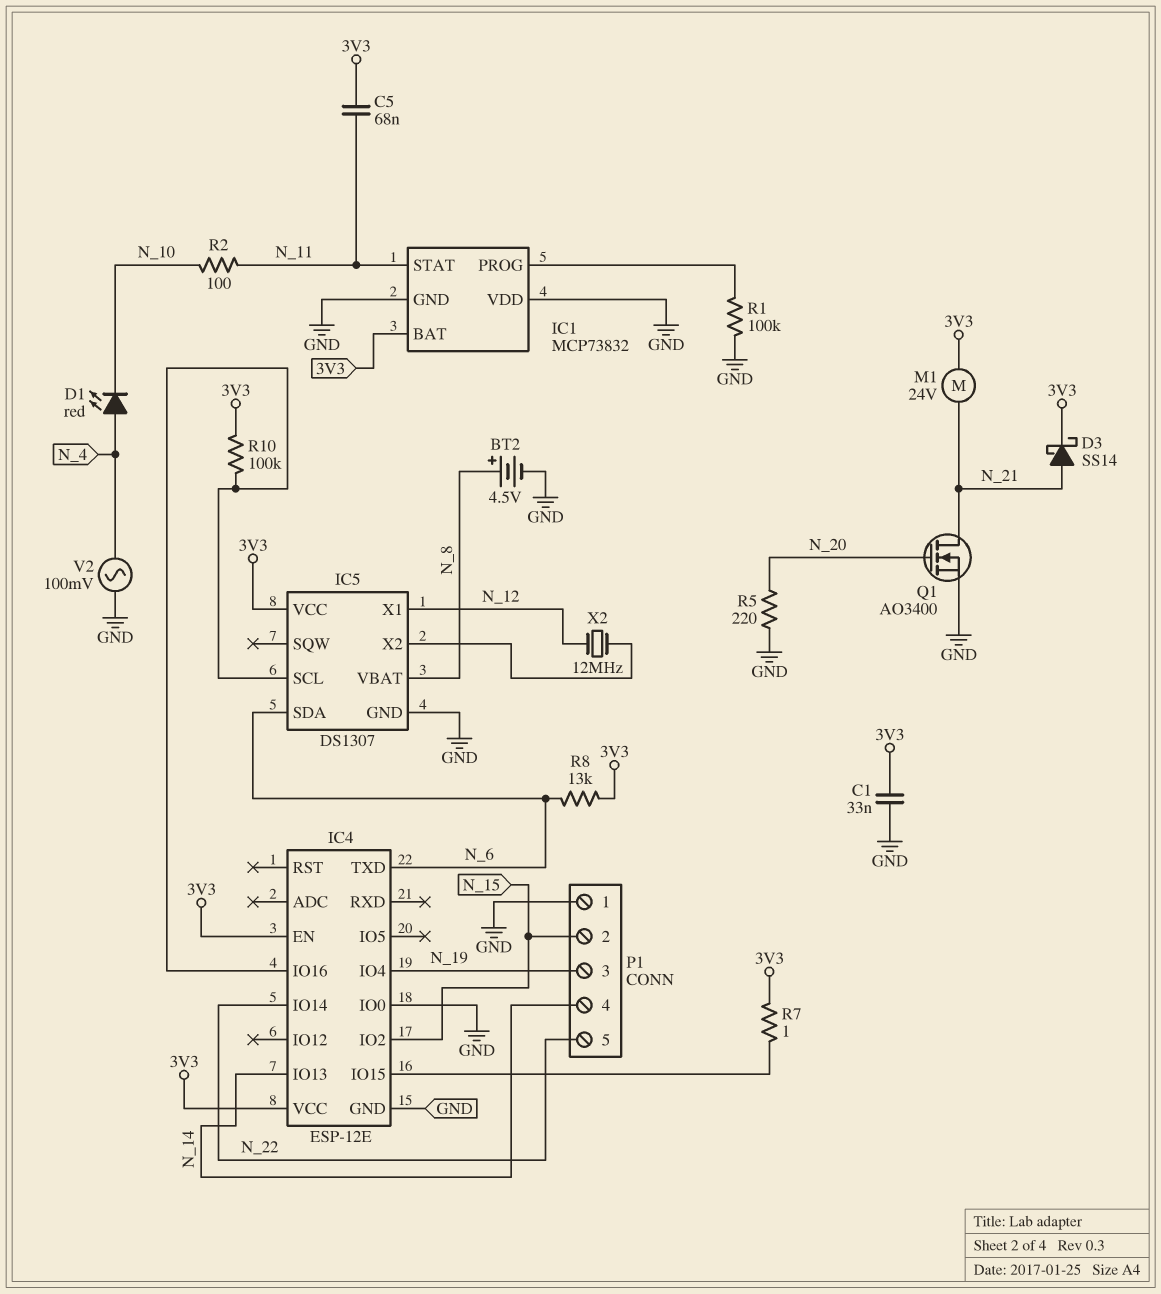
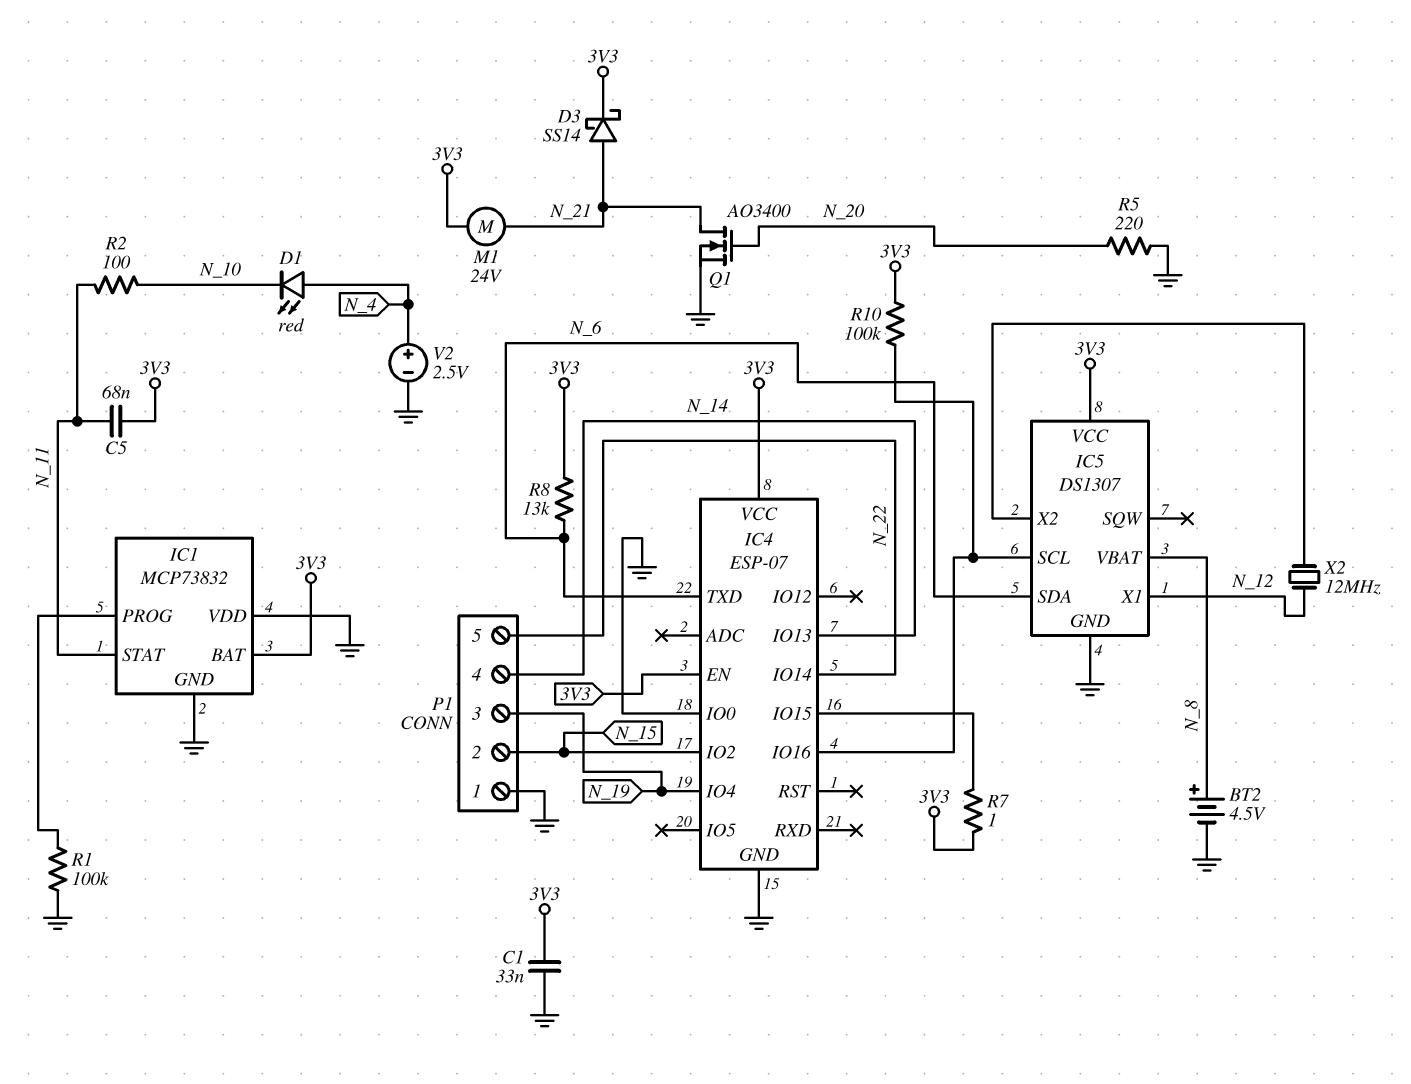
IC4: ESP-12E -> ESP-07
V2: AC 100mV (GND, N_4) -> 2.5V (plus N_4, minus GND)

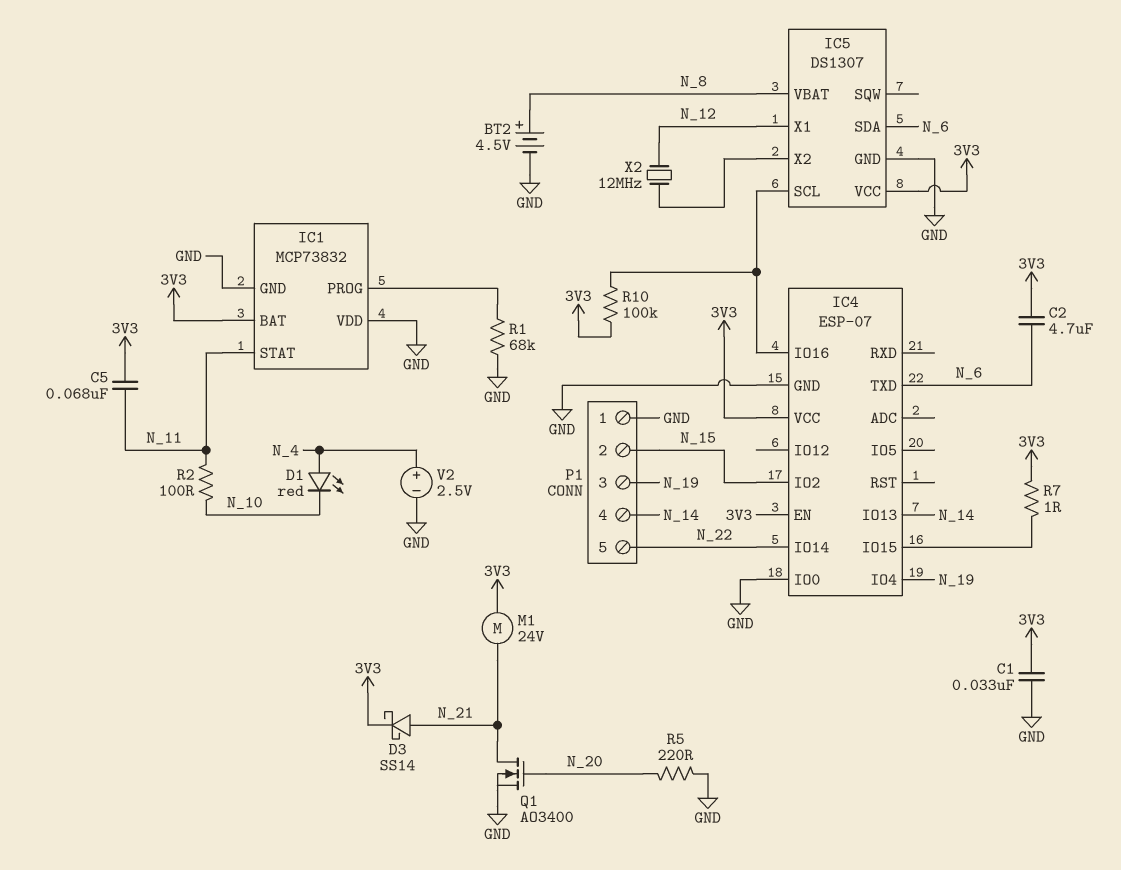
C2: none -> 4.7uF (3V3, N_6)
R1: 100k (GND, IC1/PROG) -> 68k (GND, IC1/PROG)
R8: 13k (3V3, N_6) -> none

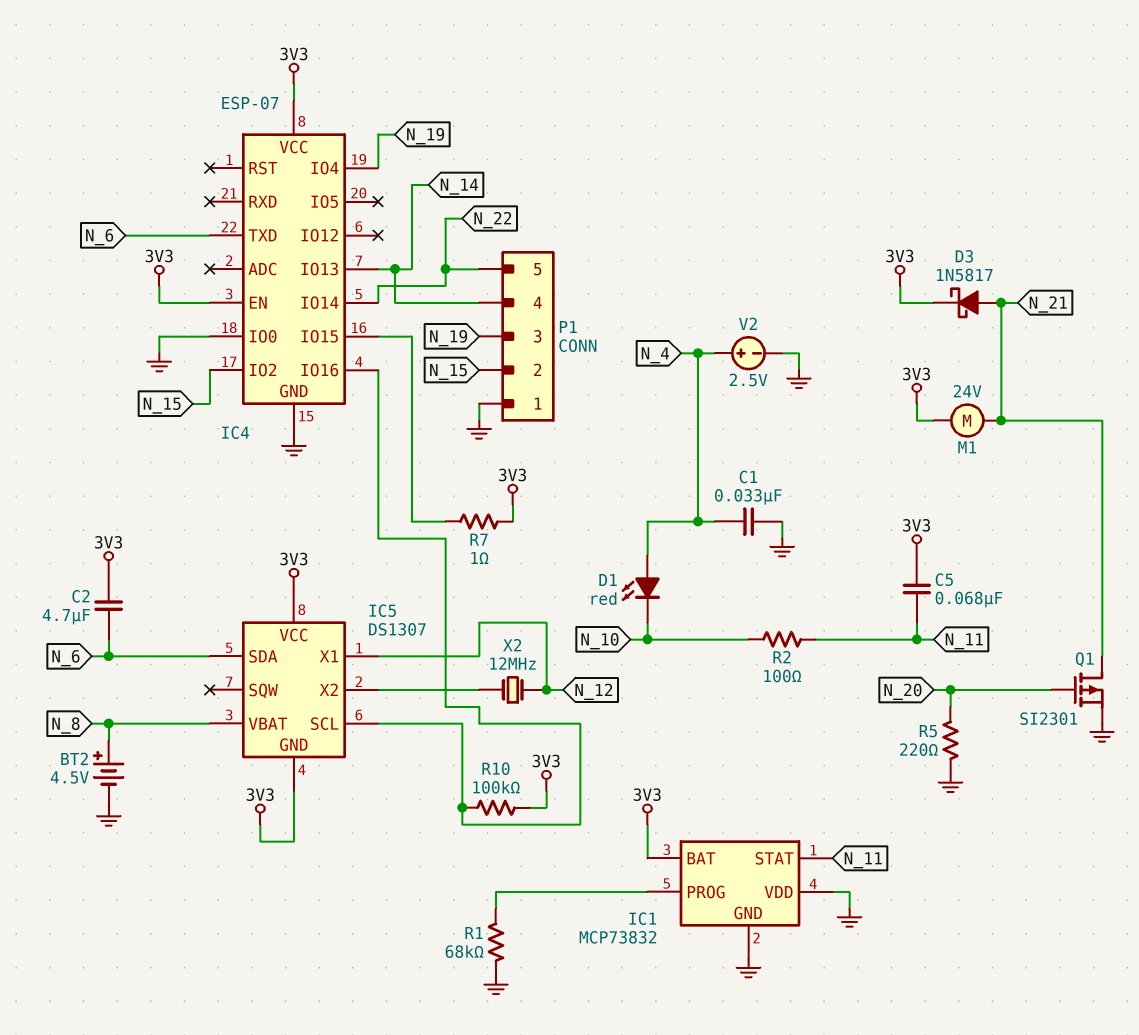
C1: 33nF (3V3, GND) -> 33nF (GND, N_4)
D3: schottky SS14 (A N_21, K 3V3) -> schottky 1N5817 (A N_21, K 3V3)
IC5 pin GND: GND -> 3V3
Q1: NMOS AO3400 (G N_20, D N_21, S GND) -> PMOS SI2301 (G N_20, D N_21, S GND)

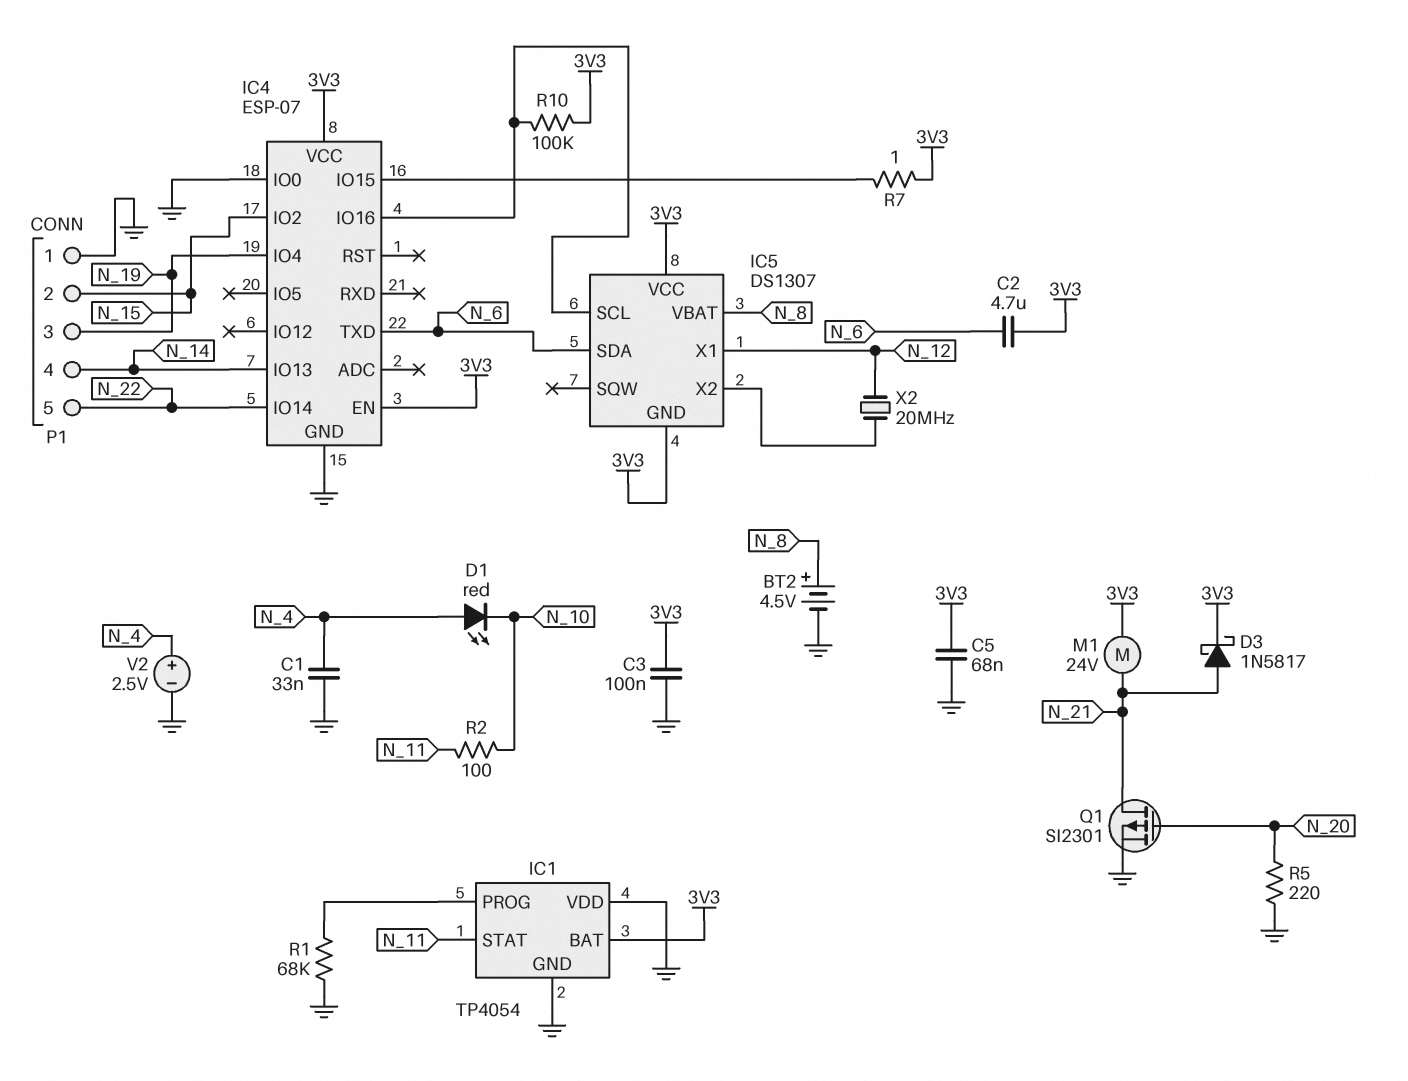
C3: none -> 100nF (3V3, GND)
C5: 68nF (3V3, N_11) -> 68nF (3V3, GND)
IC1: MCP73832 -> TP4054
X2: 12MHz (IC5/X2, N_12) -> 20MHz (IC5/X2, N_12)

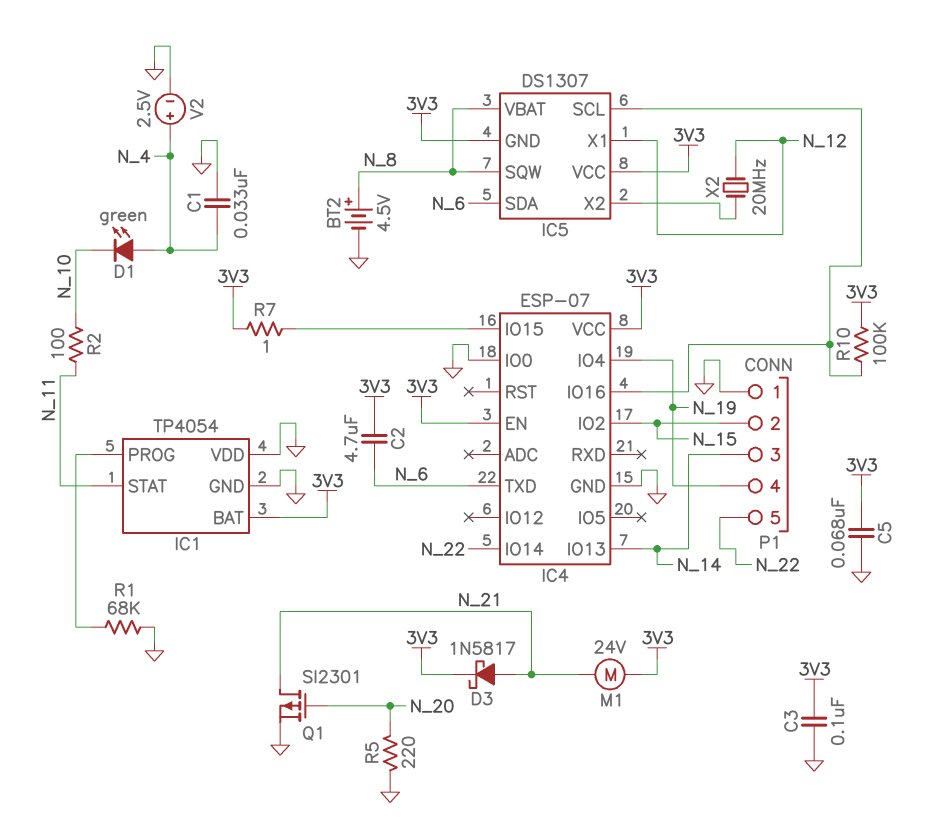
D1: LED red (A N_4, K N_10) -> LED green (A N_4, K N_10)
IC5 pin SQW: none -> N_8
P1 pin 3: N_19 -> N_14
P1 pin 4: N_14 -> N_19

